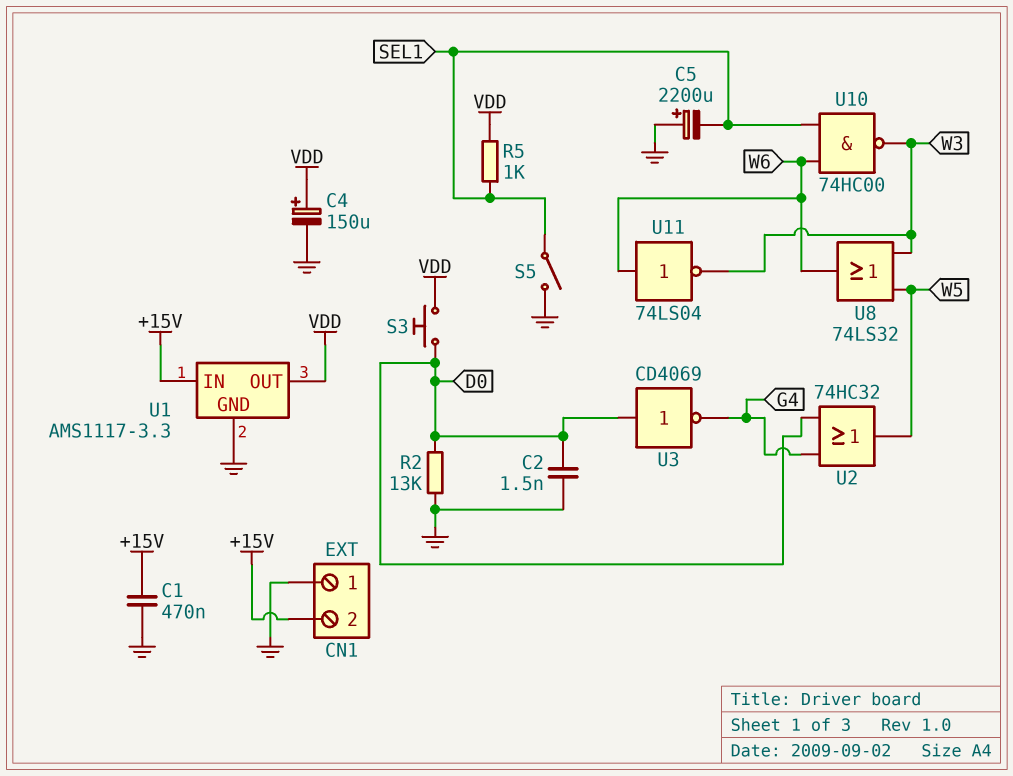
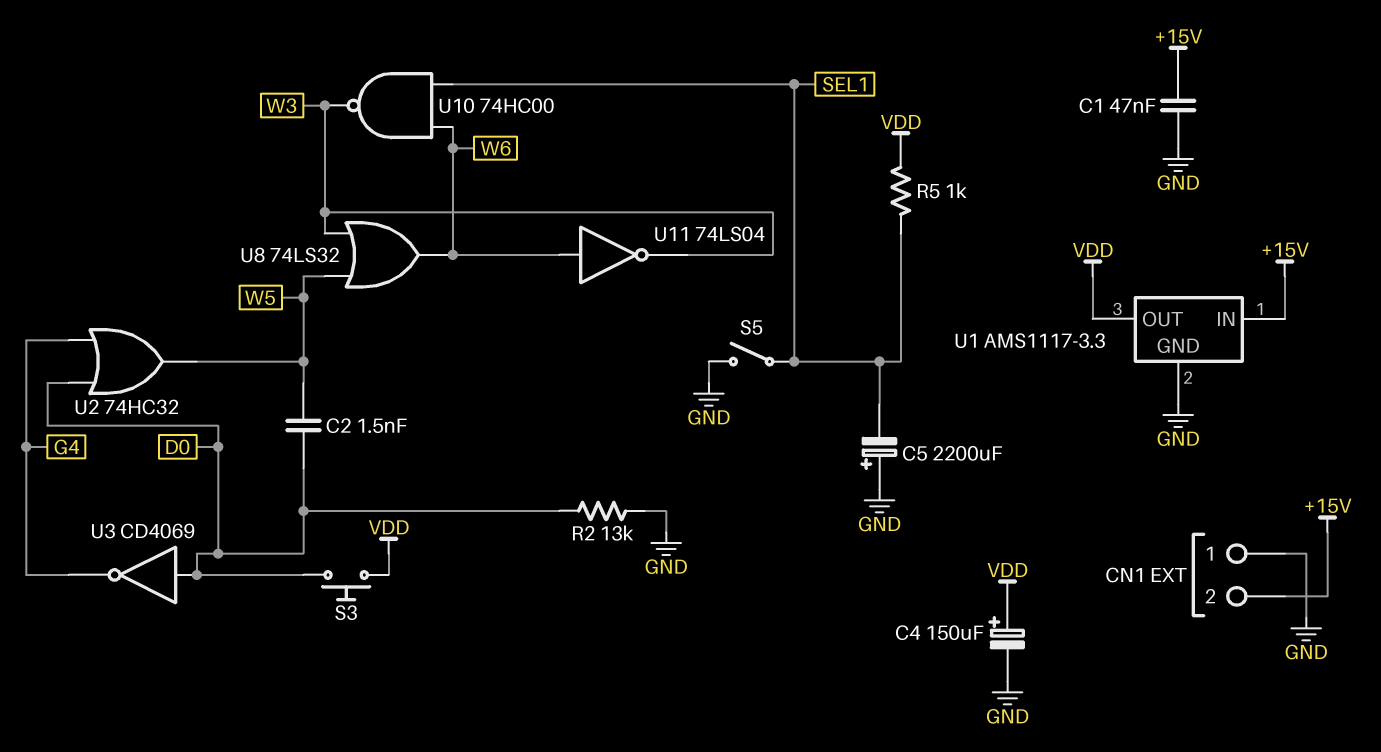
C1: 470nF (+15V, GND) -> 47nF (+15V, GND)
C2: 1.5nF (D0, GND) -> 1.5nF (D0, W5)

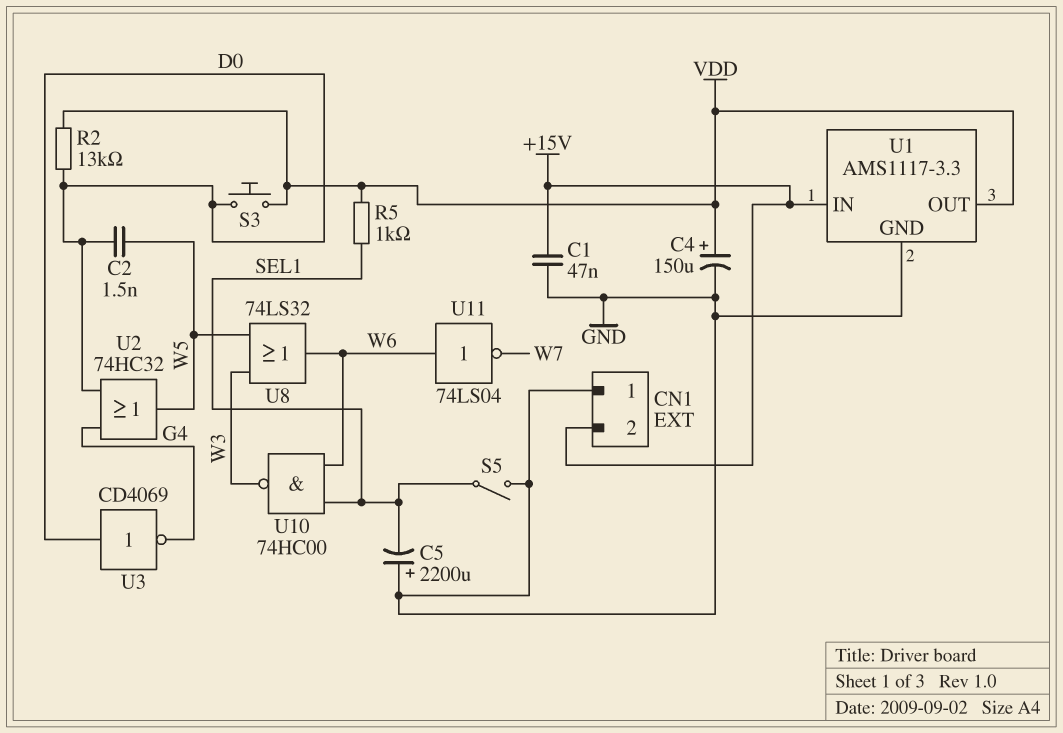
R2: 13k (D0, GND) -> 13k (D0, VDD)
U11: NOT 74LS04 (in W6, out W3) -> NOT 74LS04 (in W6, out W7)

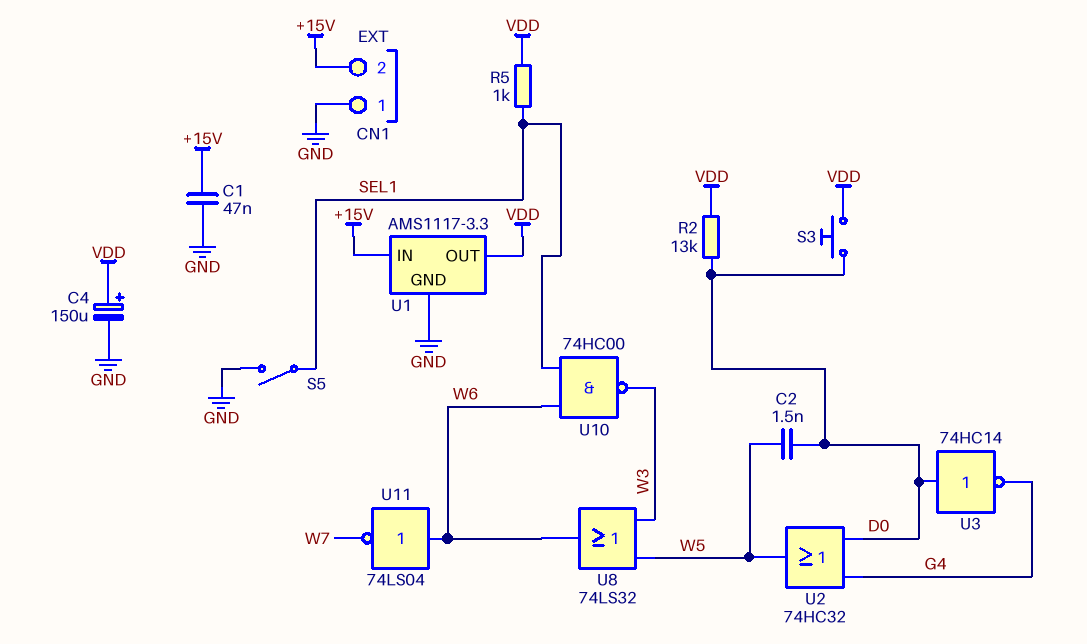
C5: 2200uF (plus GND, minus SEL1) -> none
U3: NOT CD4069 (in D0, out G4) -> NOT 74HC14 (in D0, out G4)

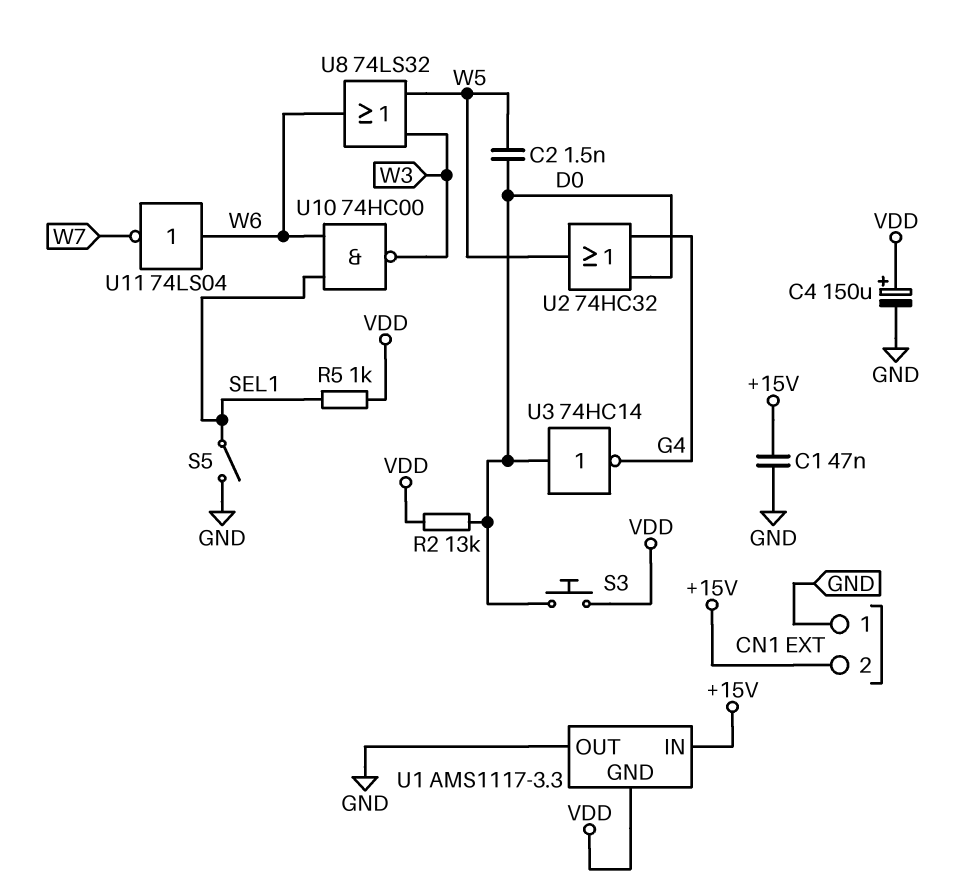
U1 pin GND: GND -> VDD
U1 pin OUT: VDD -> GND

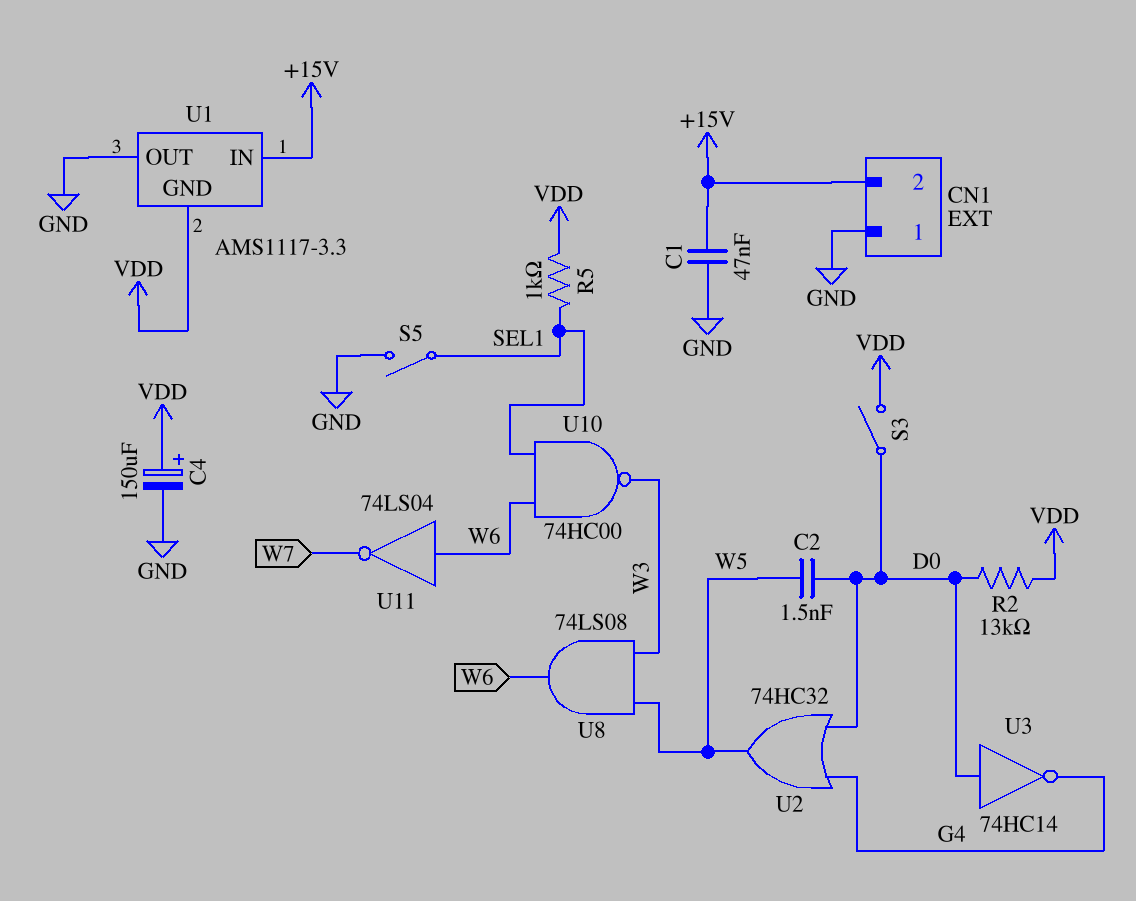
S3: button (D0, VDD) -> switch (D0, VDD)
U8: OR 74LS32 (in W3, in W5, out W6) -> AND 74LS08 (in W3, in W5, out W6)

